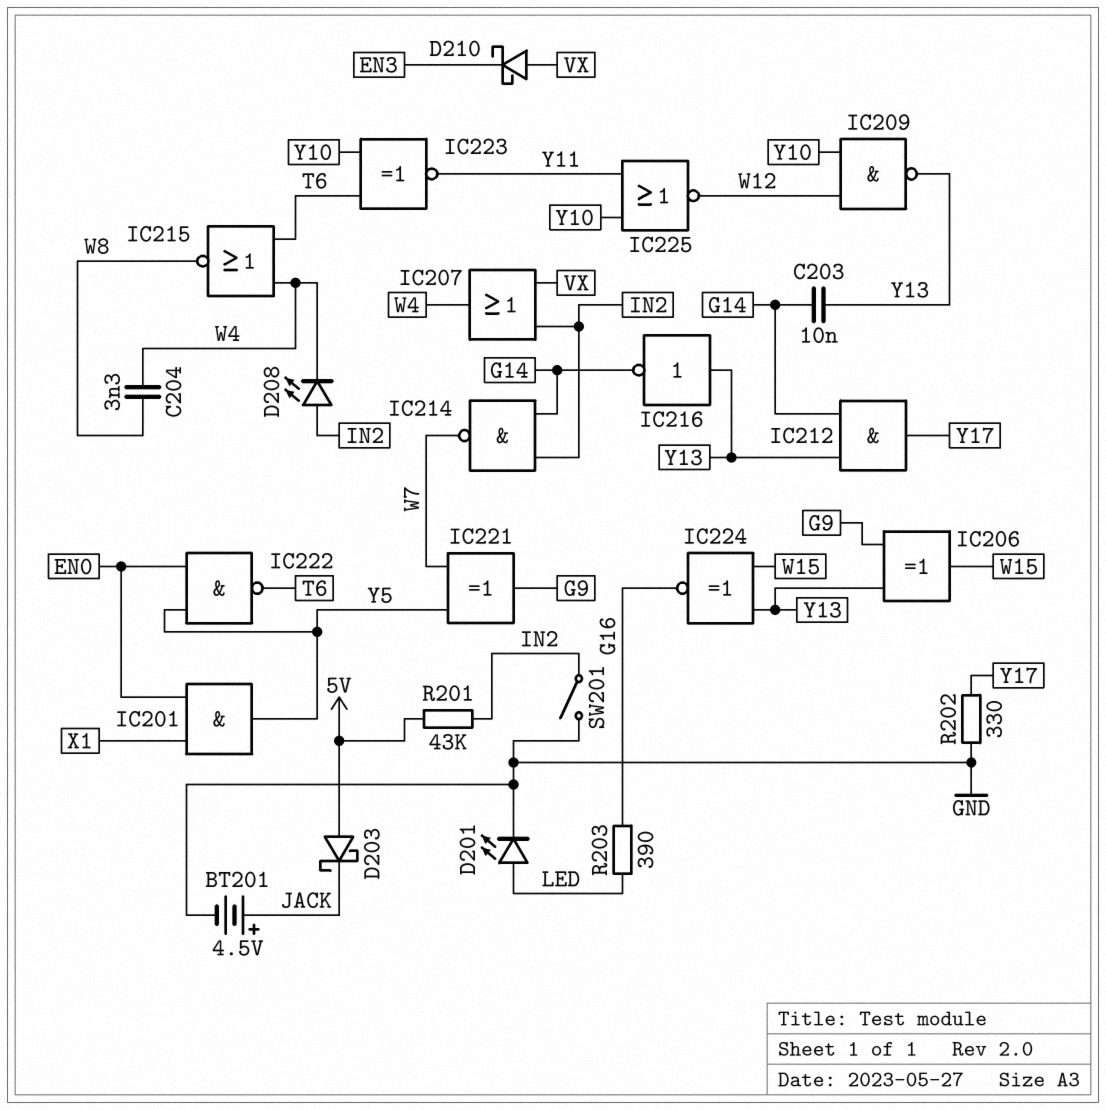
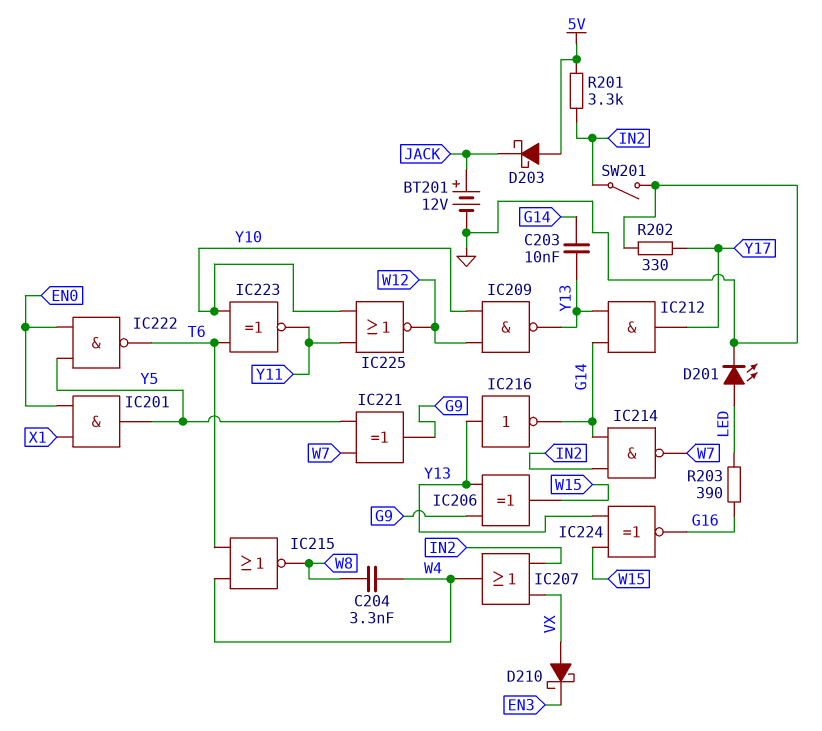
BT201: 4.5V (plus JACK, minus GND) -> 12V (plus JACK, minus GND)
D208: LED (A IN2, K W4) -> none
R201: 43k (5V, IN2) -> 3.3k (5V, IN2)

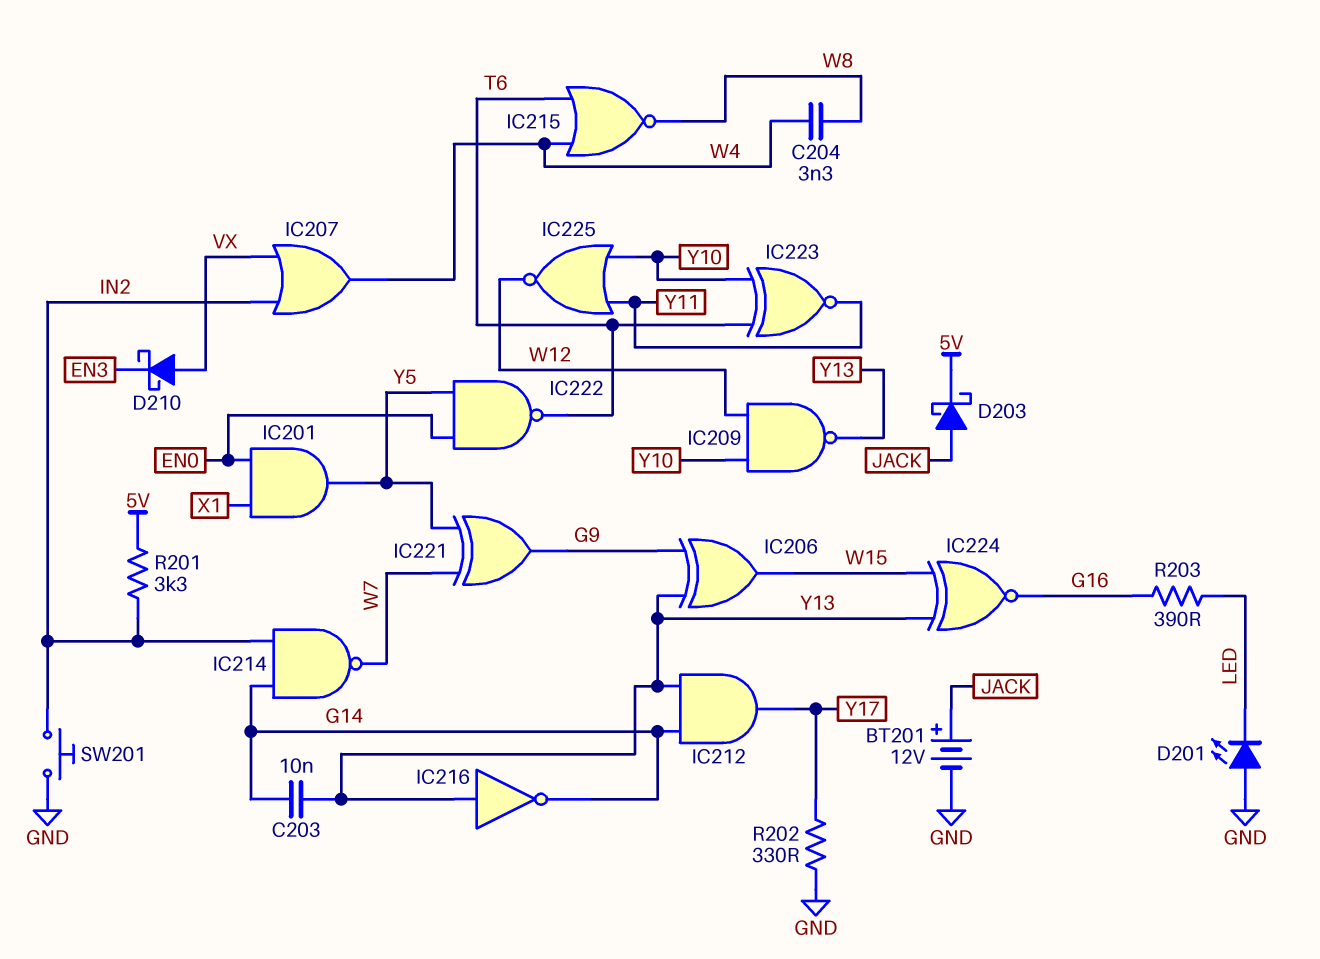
D201: LED (A LED, K GND) -> LED (A GND, K LED)
D203: schottky (A 5V, K JACK) -> schottky (A JACK, K 5V)
SW201: switch (GND, IN2) -> button (GND, IN2)

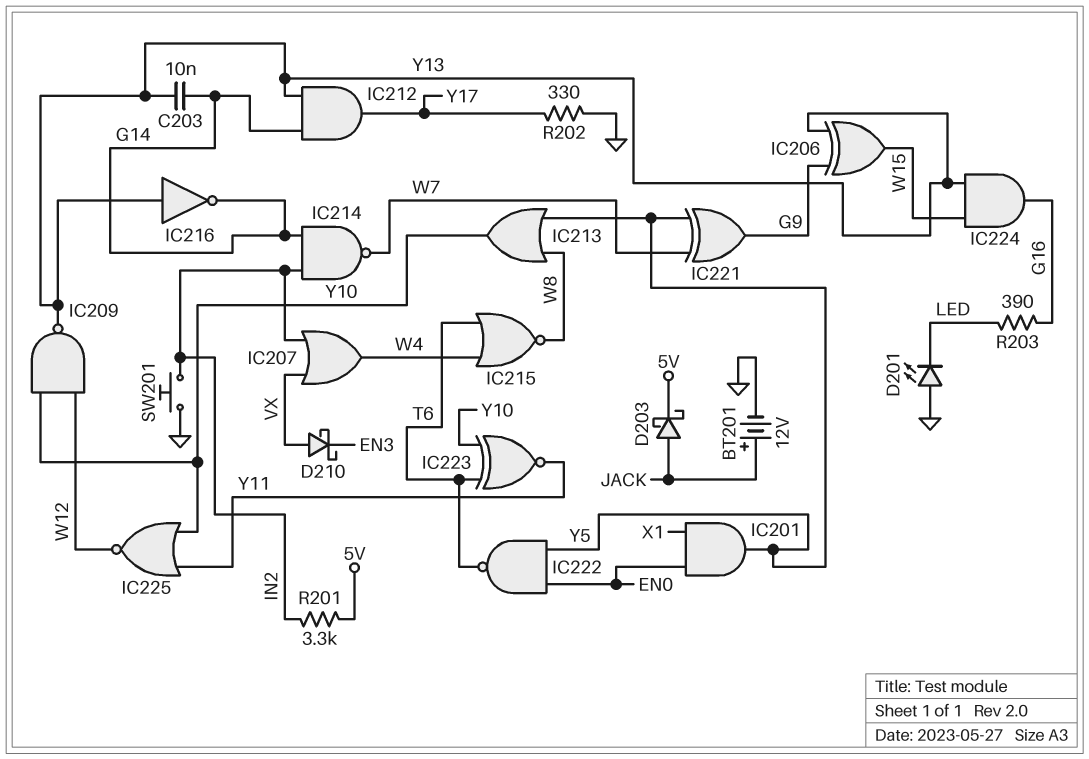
C204: 3.3nF (W4, W8) -> none
IC213: none -> OR (in W8, in Y5, out Y10)
IC224: XNOR (in W15, in Y13, out G16) -> AND (in W15, in Y13, out G16)

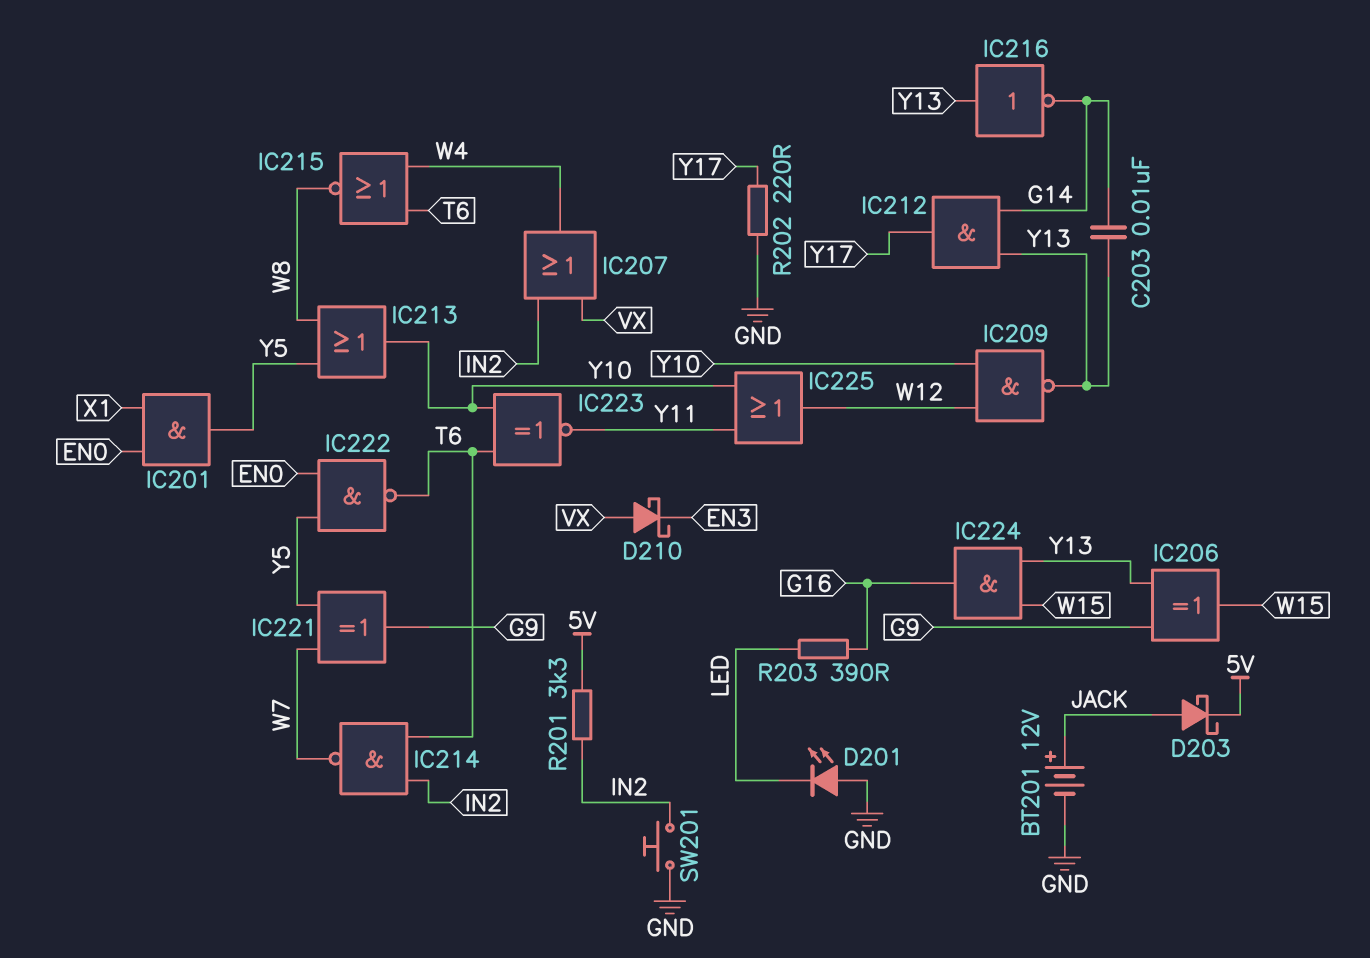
IC214: NAND (in G14, in IN2, out W7) -> NAND (in IN2, in T6, out W7)
IC225: NOR (in Y10, in Y11, out W12) -> OR (in Y10, in Y11, out W12)
R202: 330 (GND, Y17) -> 220 (GND, Y17)

